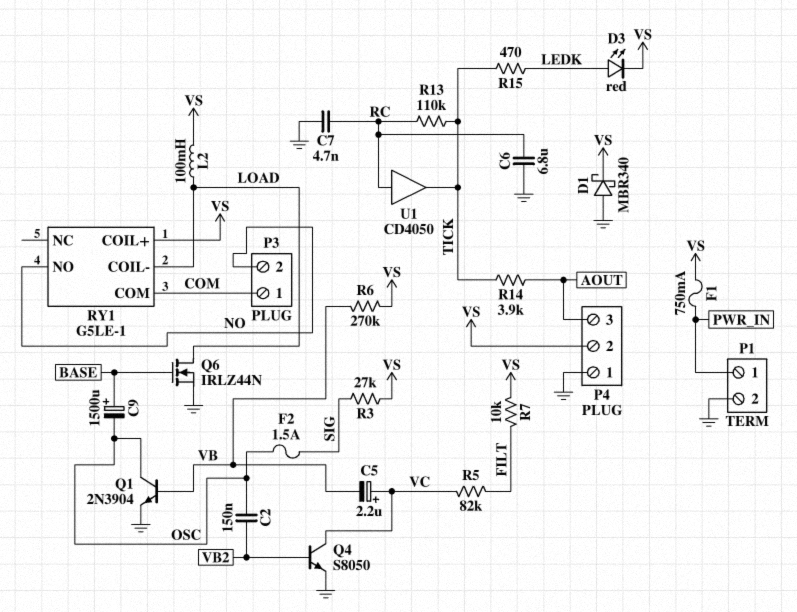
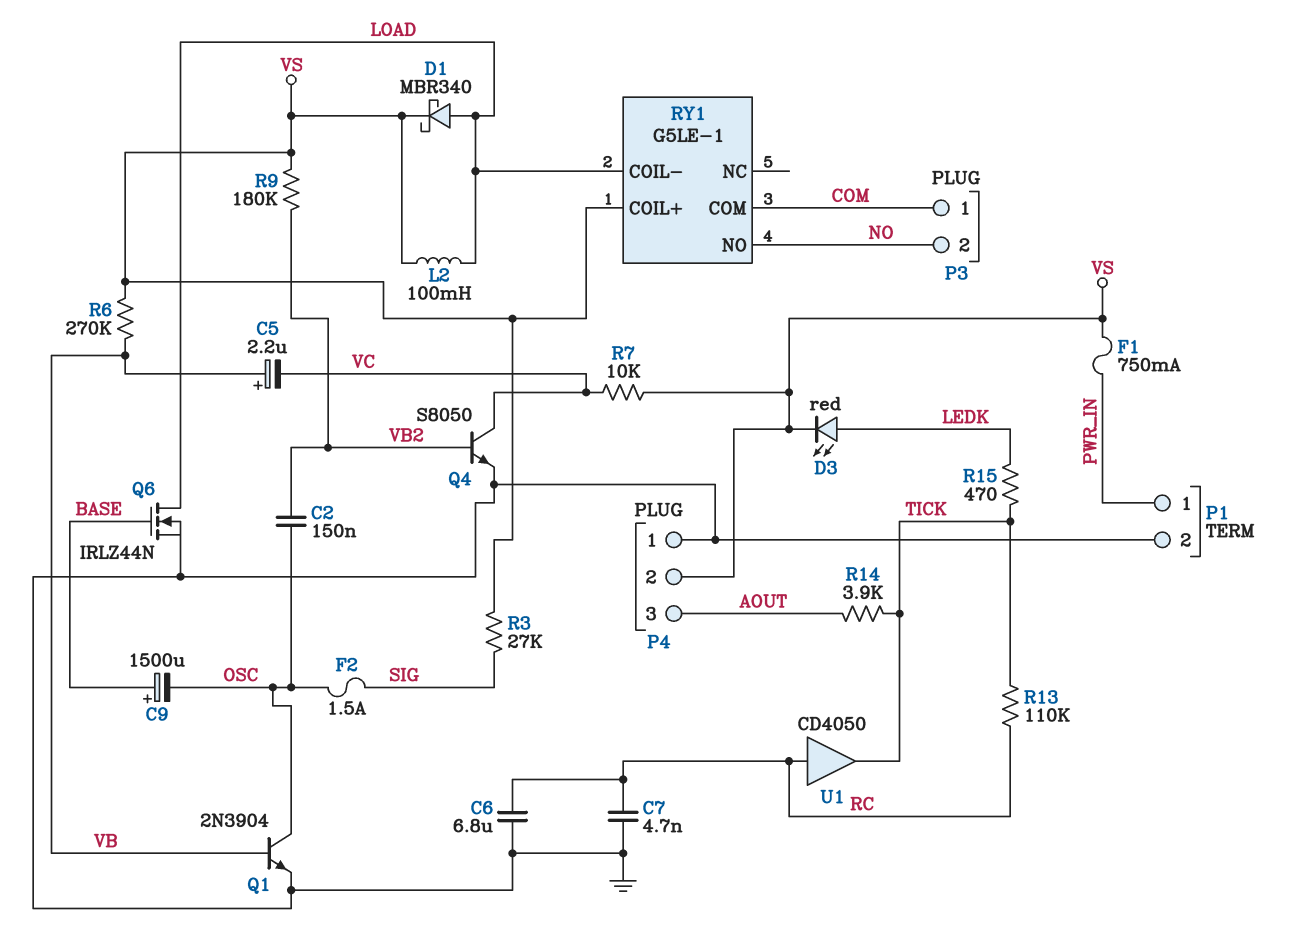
C5: 2.2uF (plus VC, minus VB) -> 2.2uF (plus VB, minus VC)
D1: schottky MBR340 (A GND, K VS) -> schottky MBR340 (A LOAD, K VS)
R5: 82k (FILT, VC) -> none
R7: 10k (FILT, VS) -> 10k (VC, VS)
R9: none -> 180k (VB2, VS)

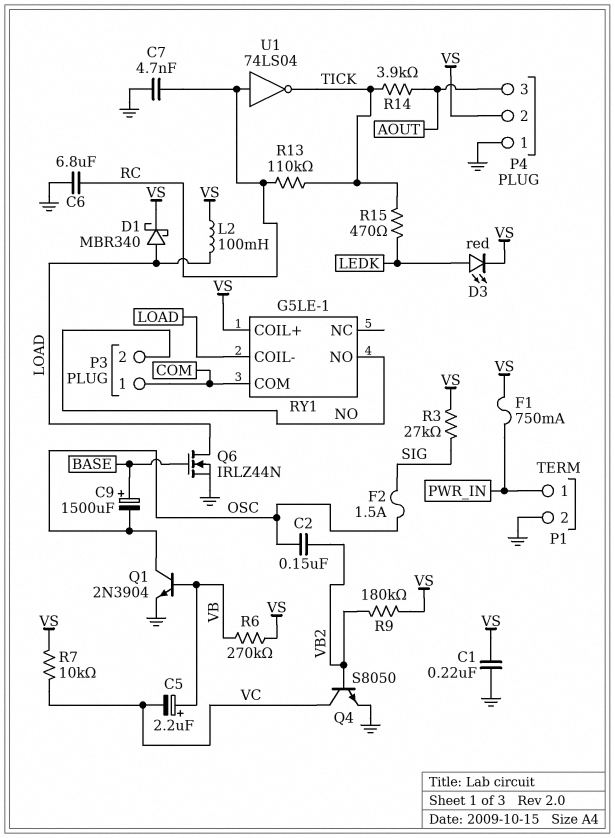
C1: none -> 220nF (GND, VS)
U1: buffer CD4050 (in RC, out TICK) -> NOT 74LS04 (in RC, out TICK)

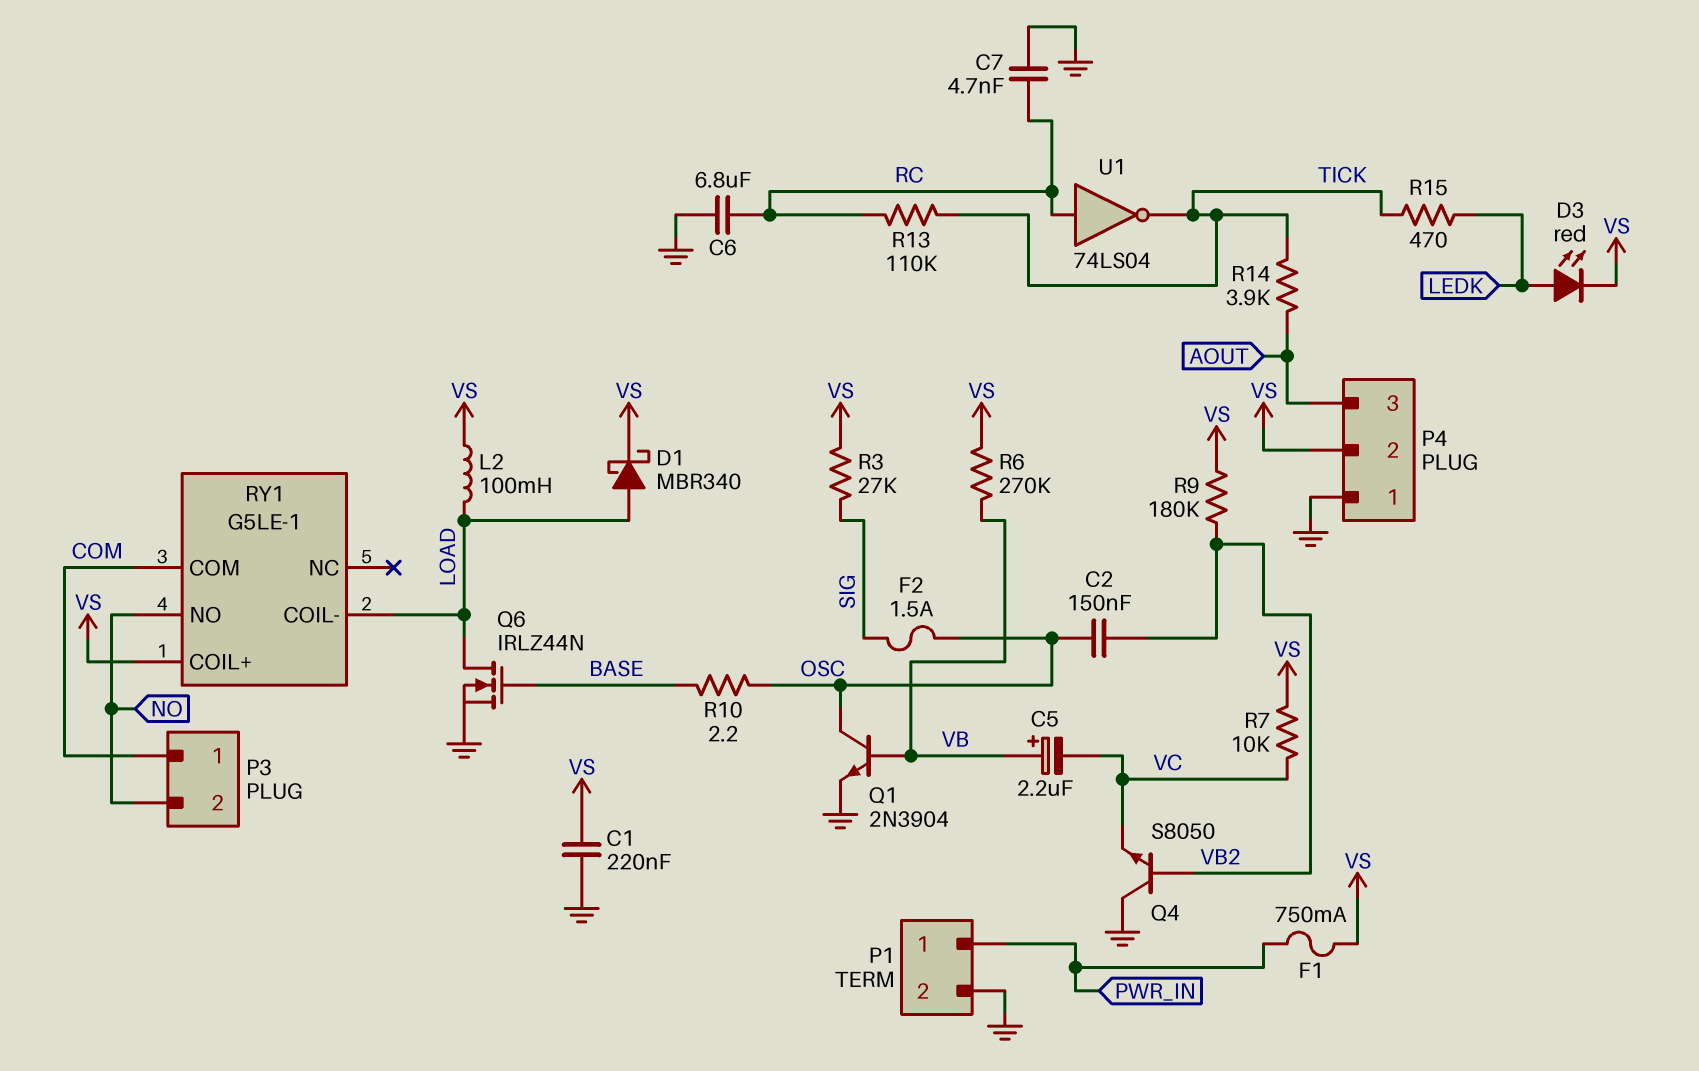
C9: 1500uF (plus BASE, minus OSC) -> none
Q4: NPN S8050 (B VB2, C VC, E GND) -> NPN S8050 (B VB2, C GND, E VC)
R10: none -> 2.2 (BASE, OSC)

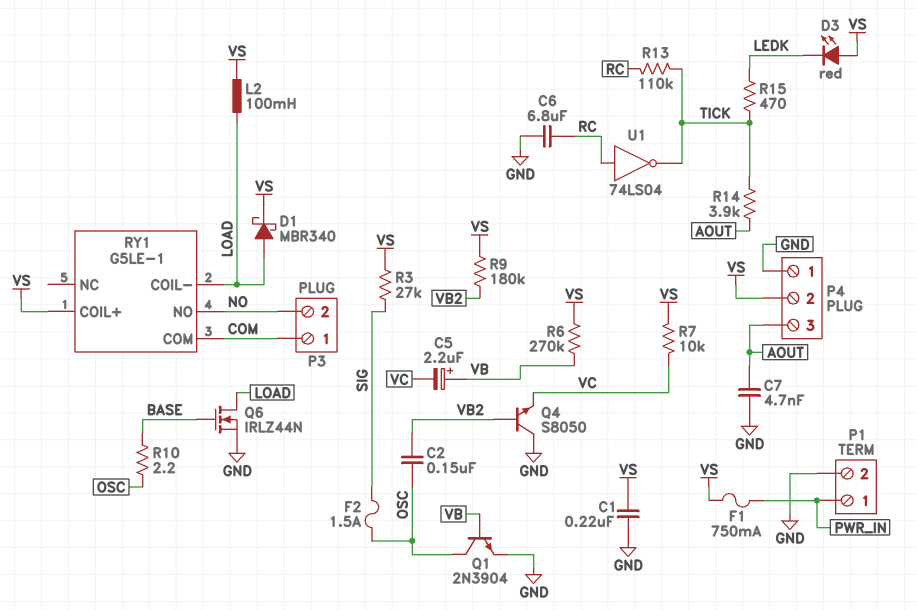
C7: 4.7nF (GND, RC) -> 4.7nF (AOUT, GND)
D3: LED red (A LEDK, K VS) -> LED red (A VS, K LEDK)

